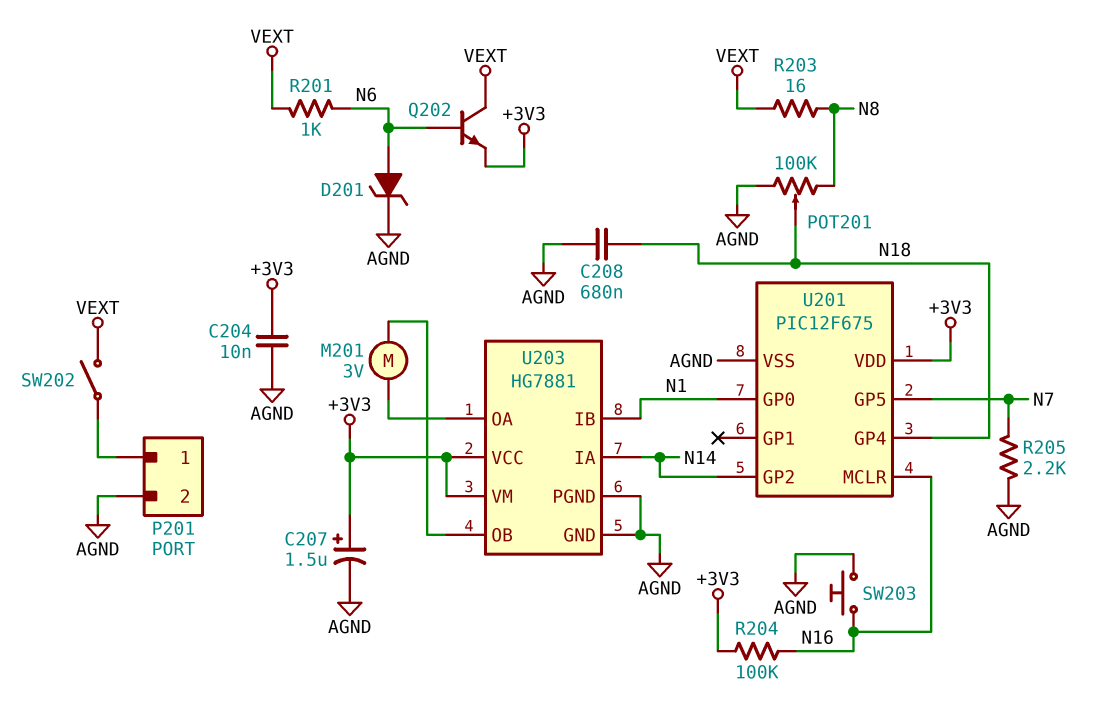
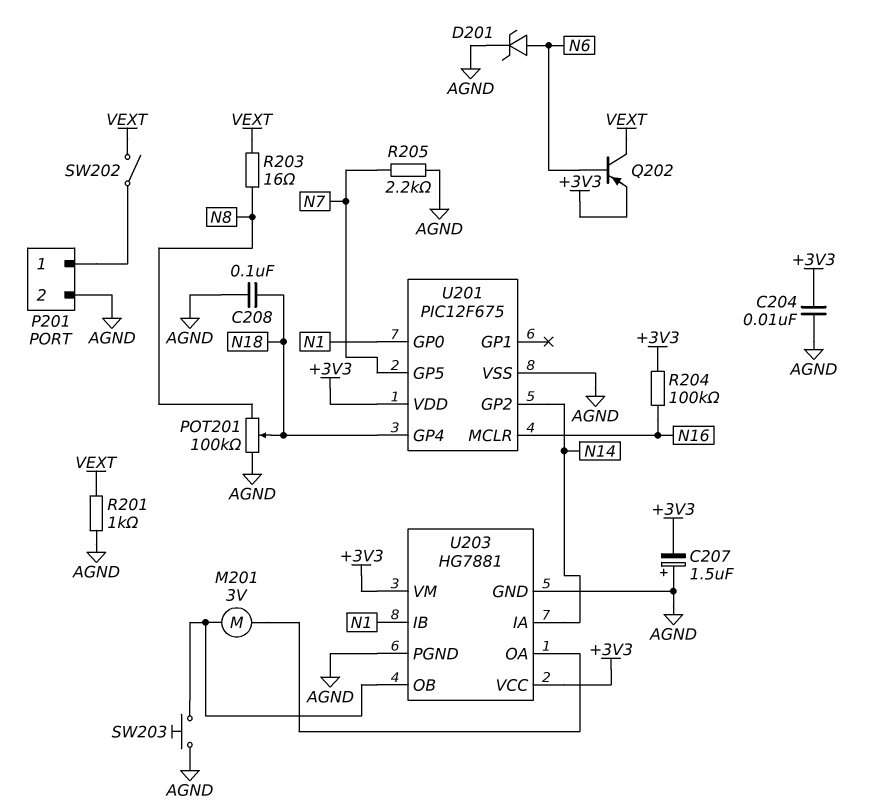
C207: 1.5uF (plus +3V3, minus AGND) -> 1.5uF (plus AGND, minus +3V3)
C208: 680nF (AGND, N18) -> 100nF (AGND, N18)
Q202: NPN (B N6, C VEXT, E +3V3) -> PNP (B N6, C VEXT, E +3V3)
R201: 1k (N6, VEXT) -> 1k (AGND, VEXT)
SW203: button (AGND, N16) -> button (AGND, U203/OB)

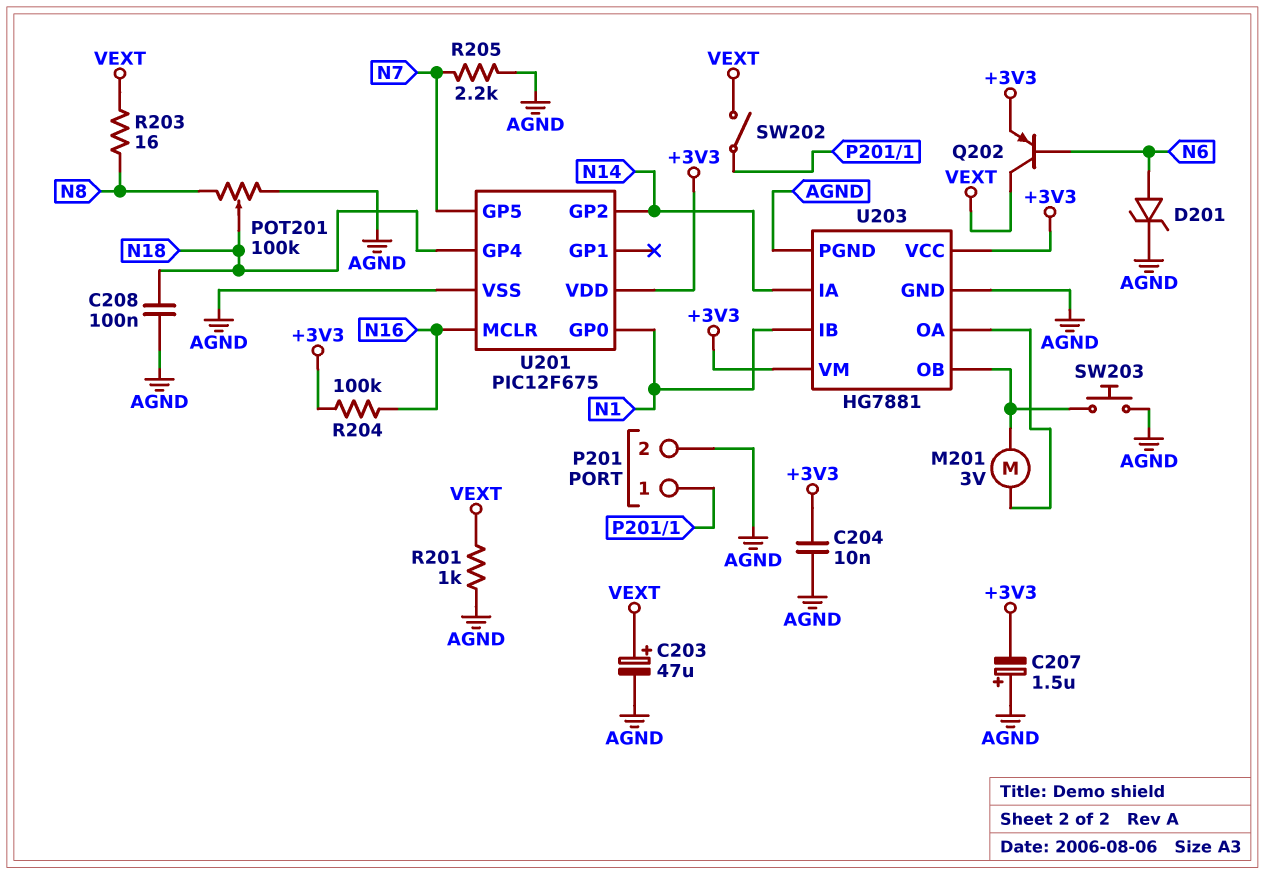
C203: none -> 47uF (plus VEXT, minus AGND)

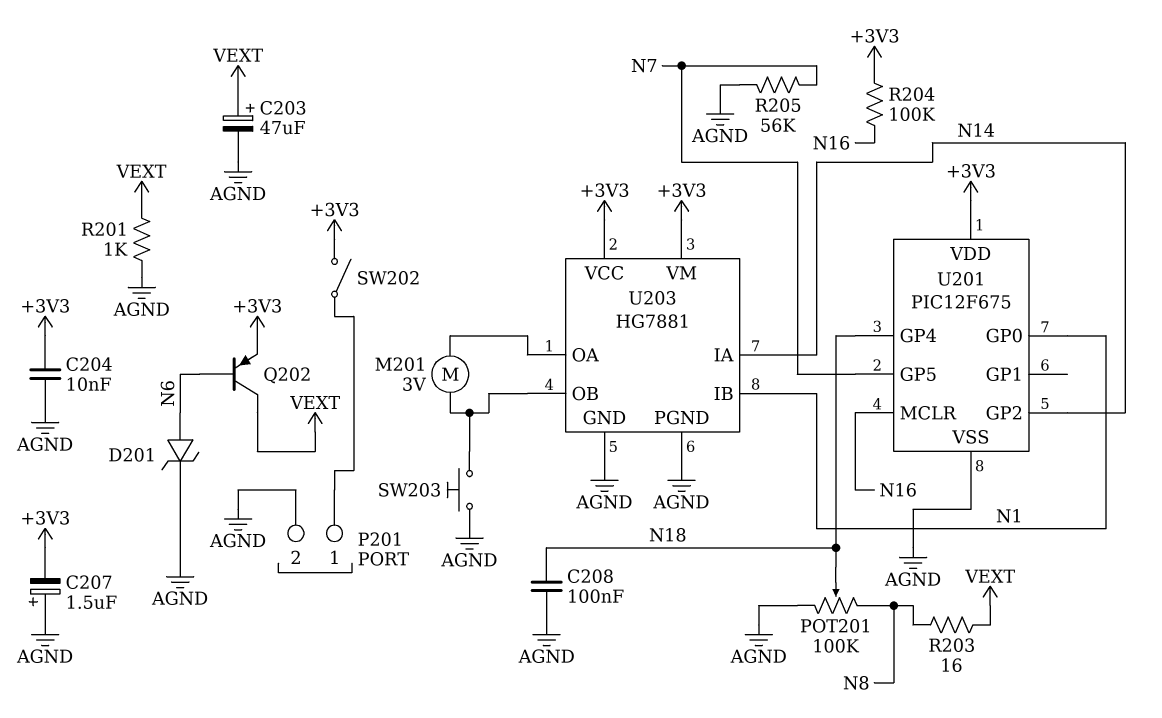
R205: 2.2k (AGND, N7) -> 56k (AGND, N7)
SW202: switch (P201/1, VEXT) -> switch (+3V3, P201/1)

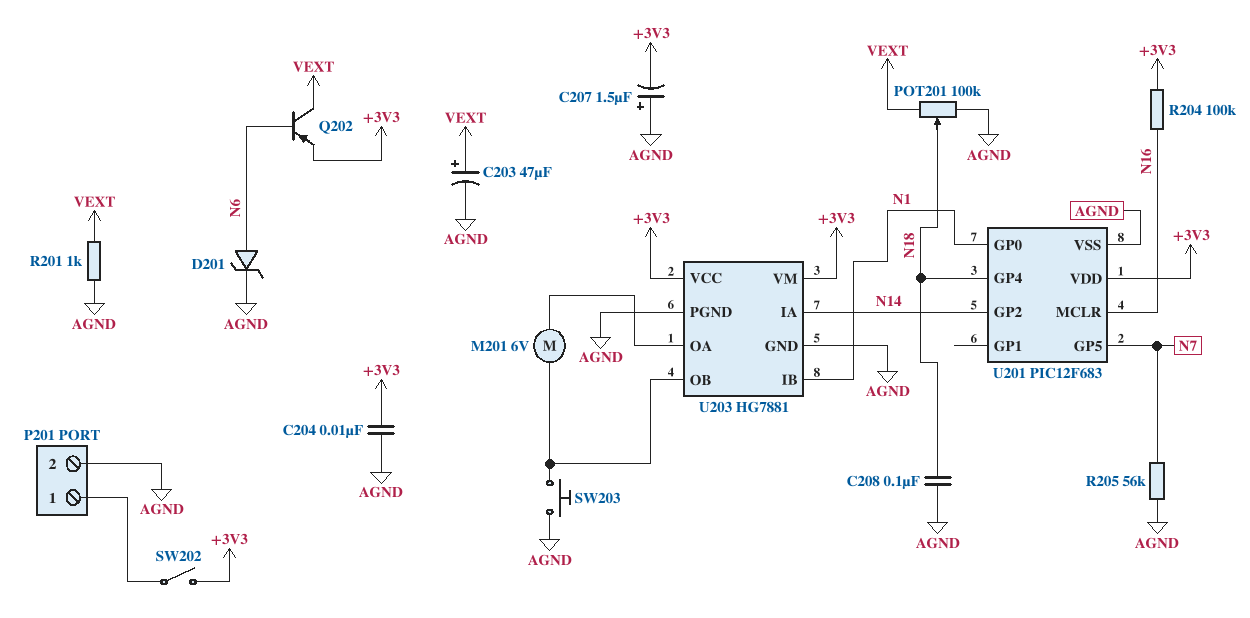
M201: motor 3V (U203/OA, U203/OB) -> motor 6V (U203/OA, U203/OB)
POT201: 100k (AGND, N8, wiper N18) -> 100k (AGND, VEXT, wiper N18)
R203: 16 (N8, VEXT) -> none
U201: PIC12F675 -> PIC12F683

